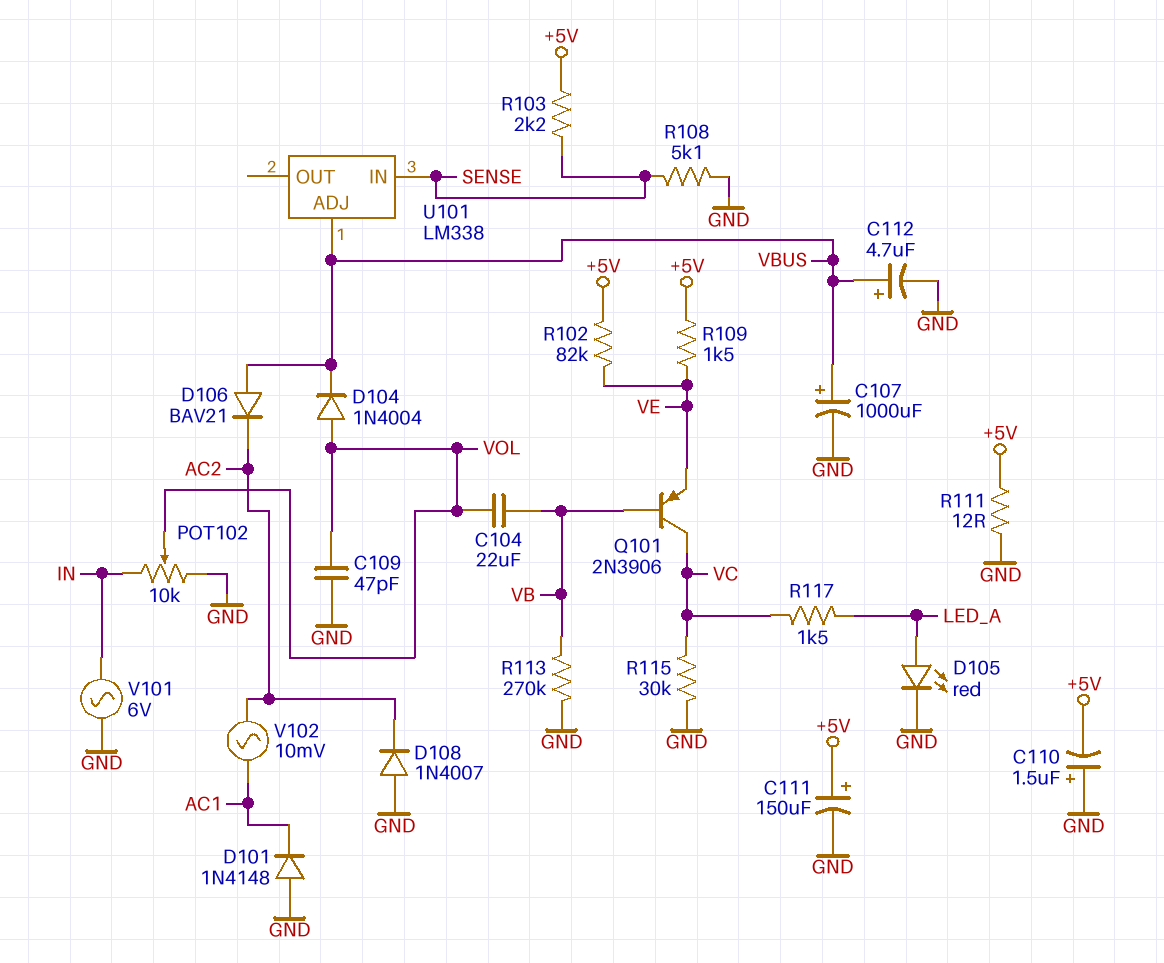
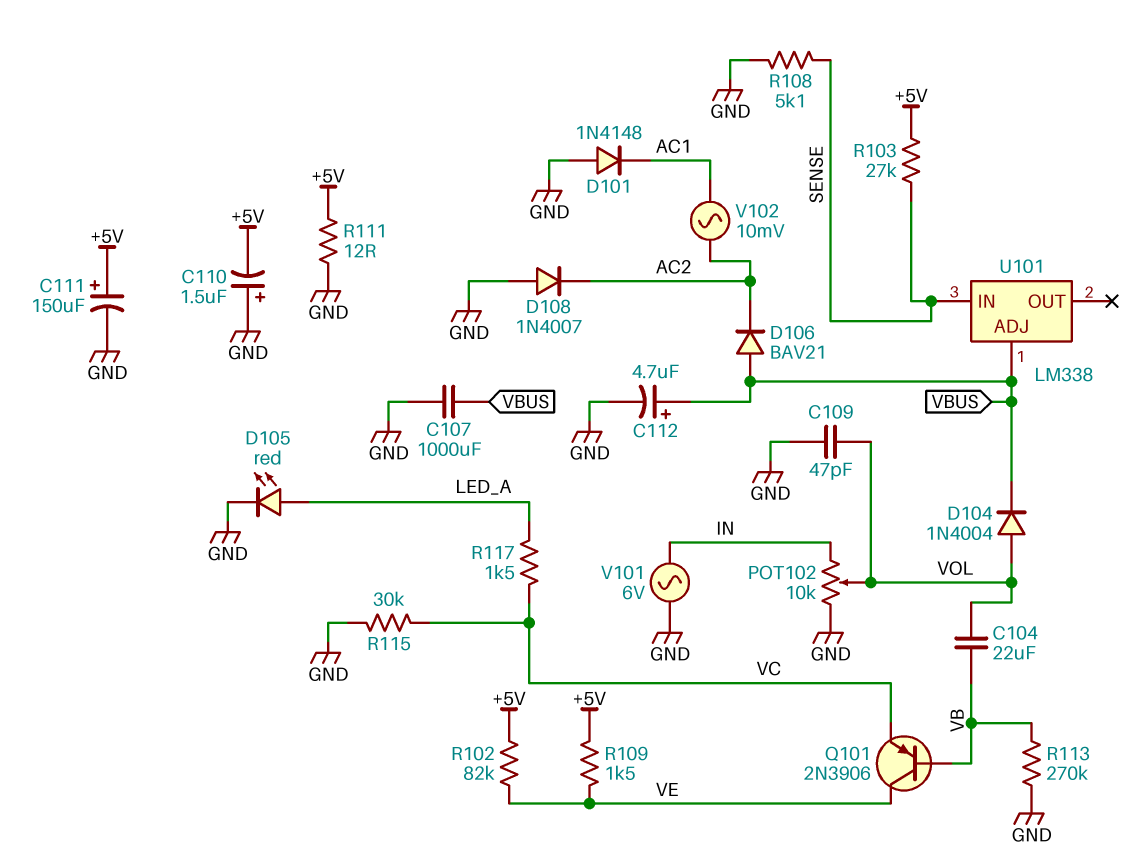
C107: 1000uF (plus VBUS, minus GND) -> 1000uF (GND, VBUS)
Q101: PNP 2N3906 (B VB, C VC, E VE) -> PNP 2N3906 (B VB, C VE, E VC)
R103: 2.2k (+5V, SENSE) -> 27k (+5V, SENSE)

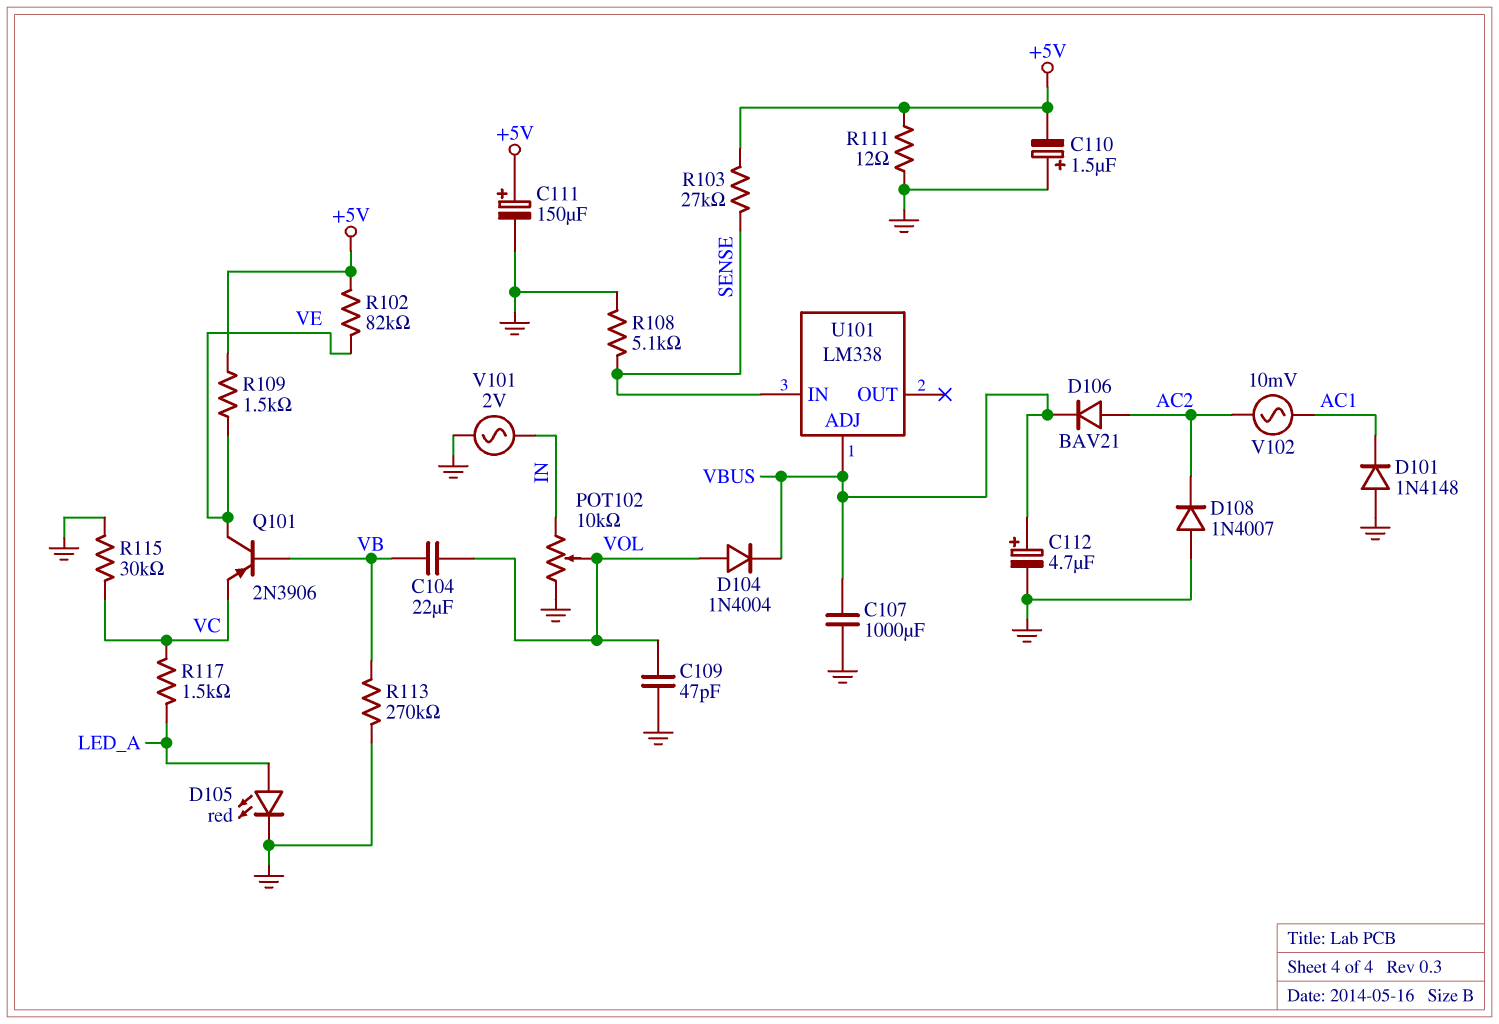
D106: diode BAV21 (A VBUS, K AC2) -> diode BAV21 (A AC2, K VBUS)
V101: AC 6V (GND, IN) -> AC 2V (GND, IN)

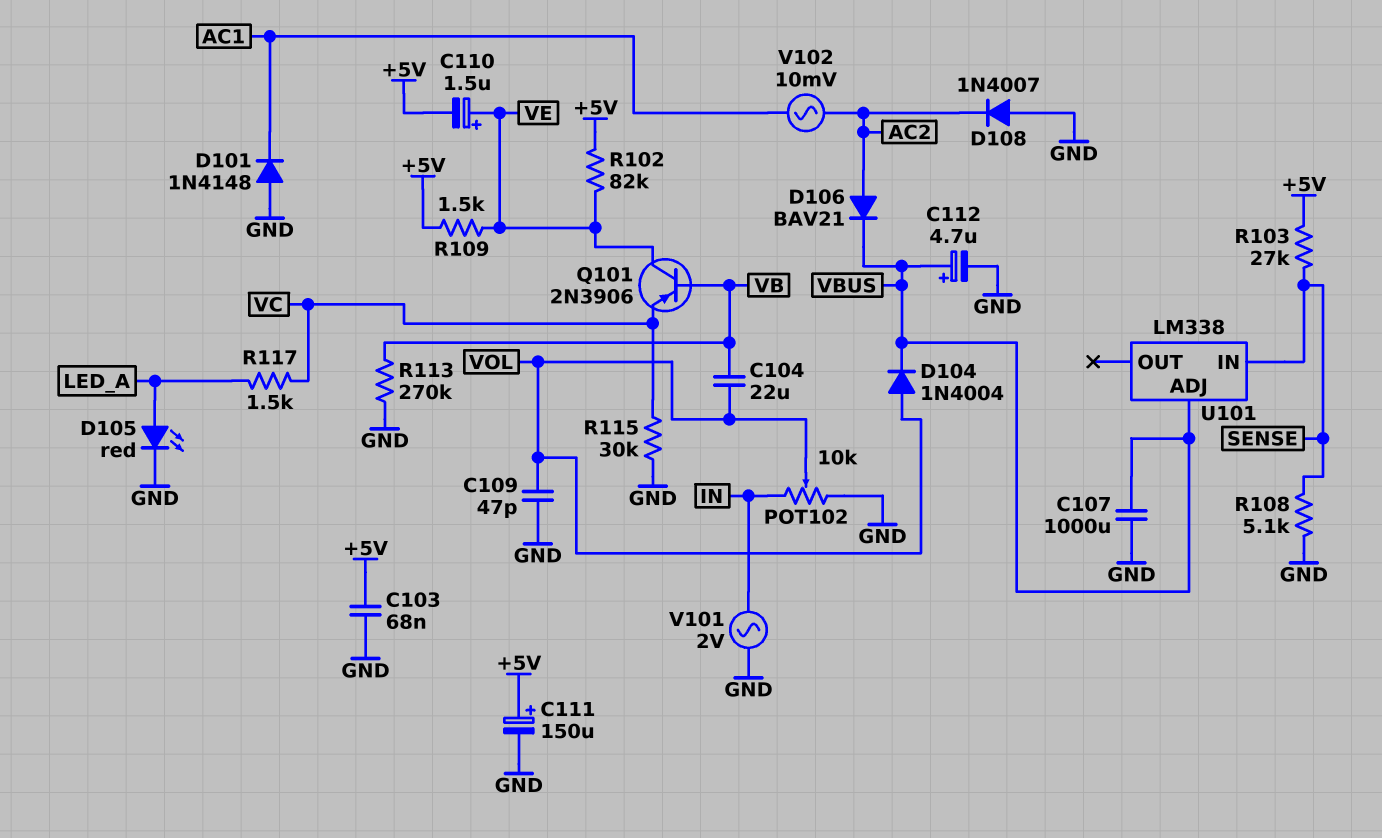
C103: none -> 68nF (+5V, GND)
C110: 1.5uF (plus GND, minus +5V) -> 1.5uF (plus VE, minus +5V)
R111: 12 (+5V, GND) -> none

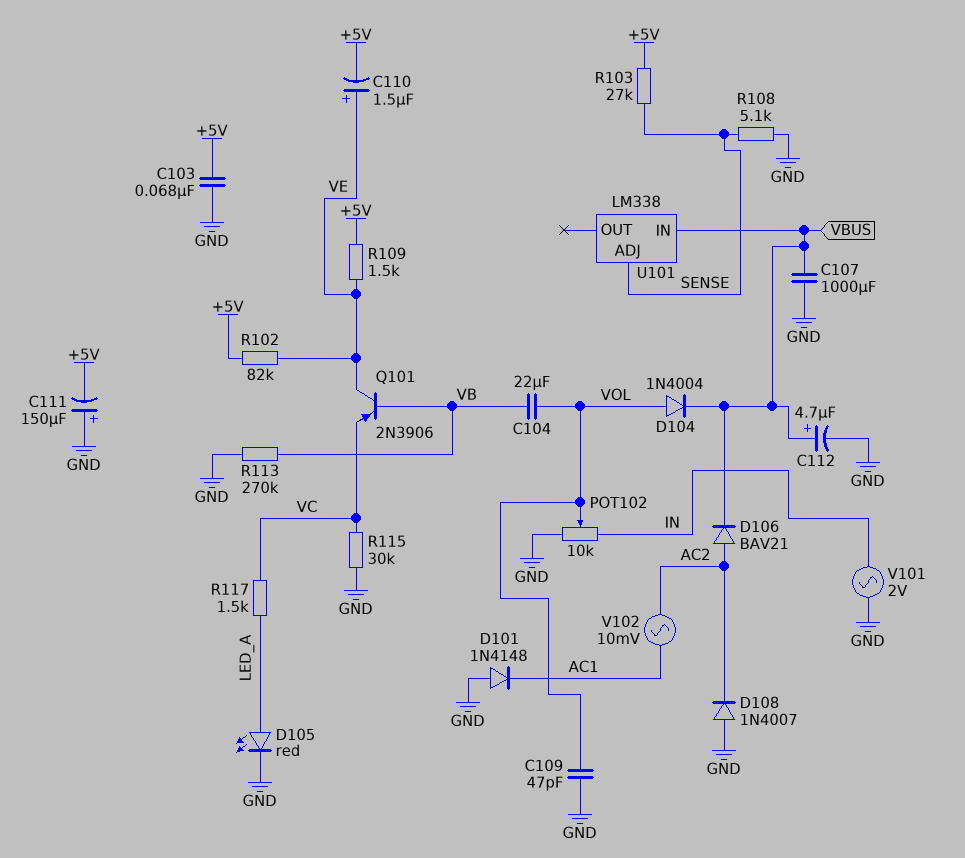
C111: 150uF (plus +5V, minus GND) -> 150uF (plus GND, minus +5V)
U101 pin ADJ: VBUS -> SENSE
U101 pin IN: SENSE -> VBUS

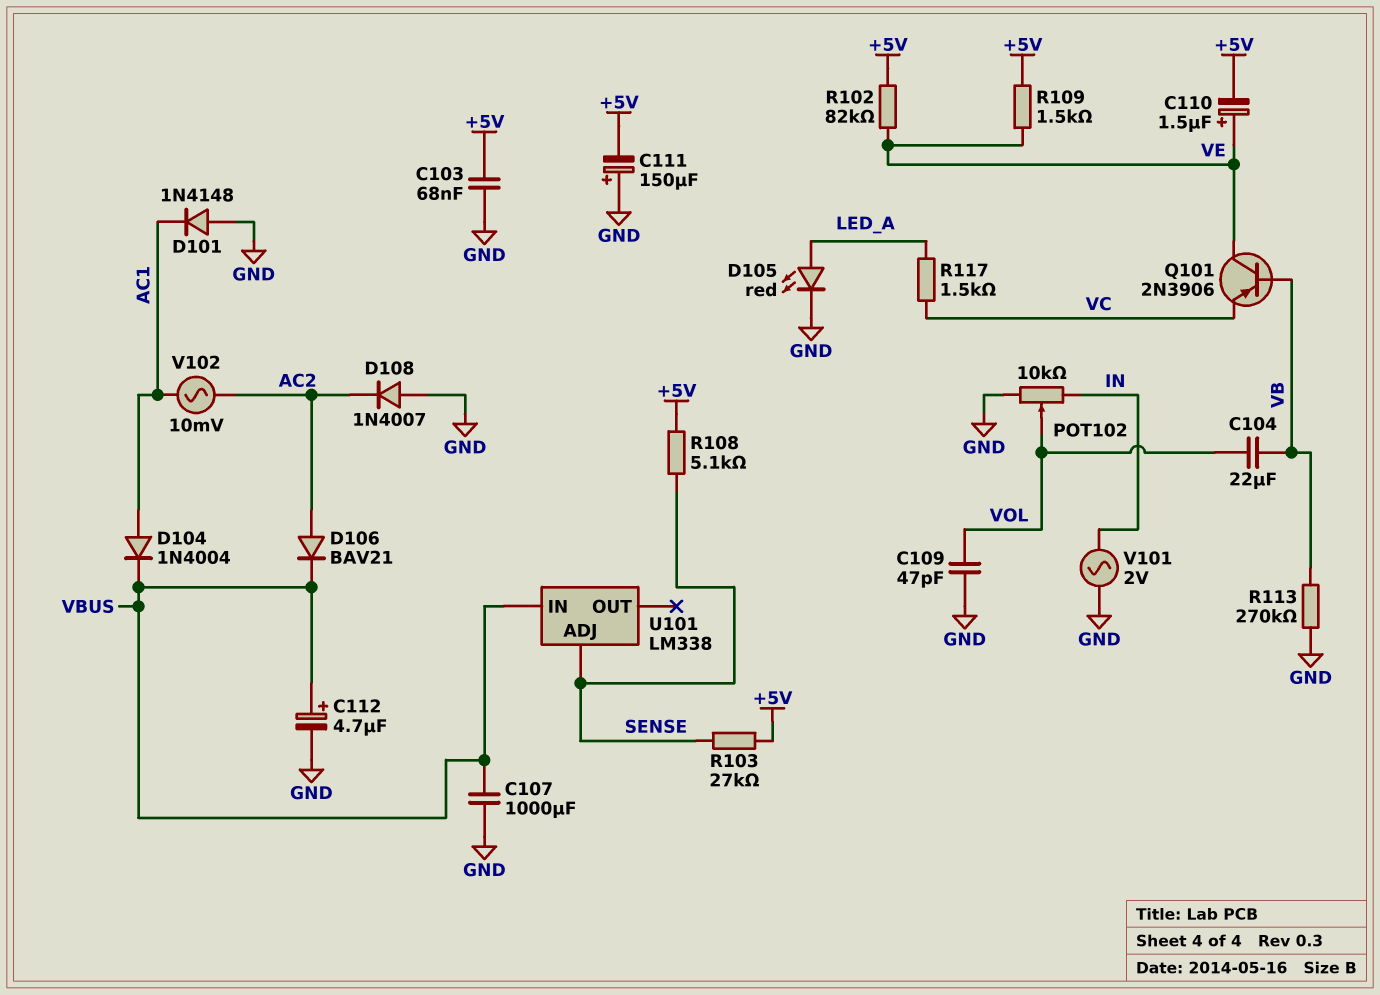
D104: diode 1N4004 (A VOL, K VBUS) -> diode 1N4004 (A AC1, K VBUS)
R108: 5.1k (GND, SENSE) -> 5.1k (+5V, SENSE)
R115: 30k (GND, VC) -> none

